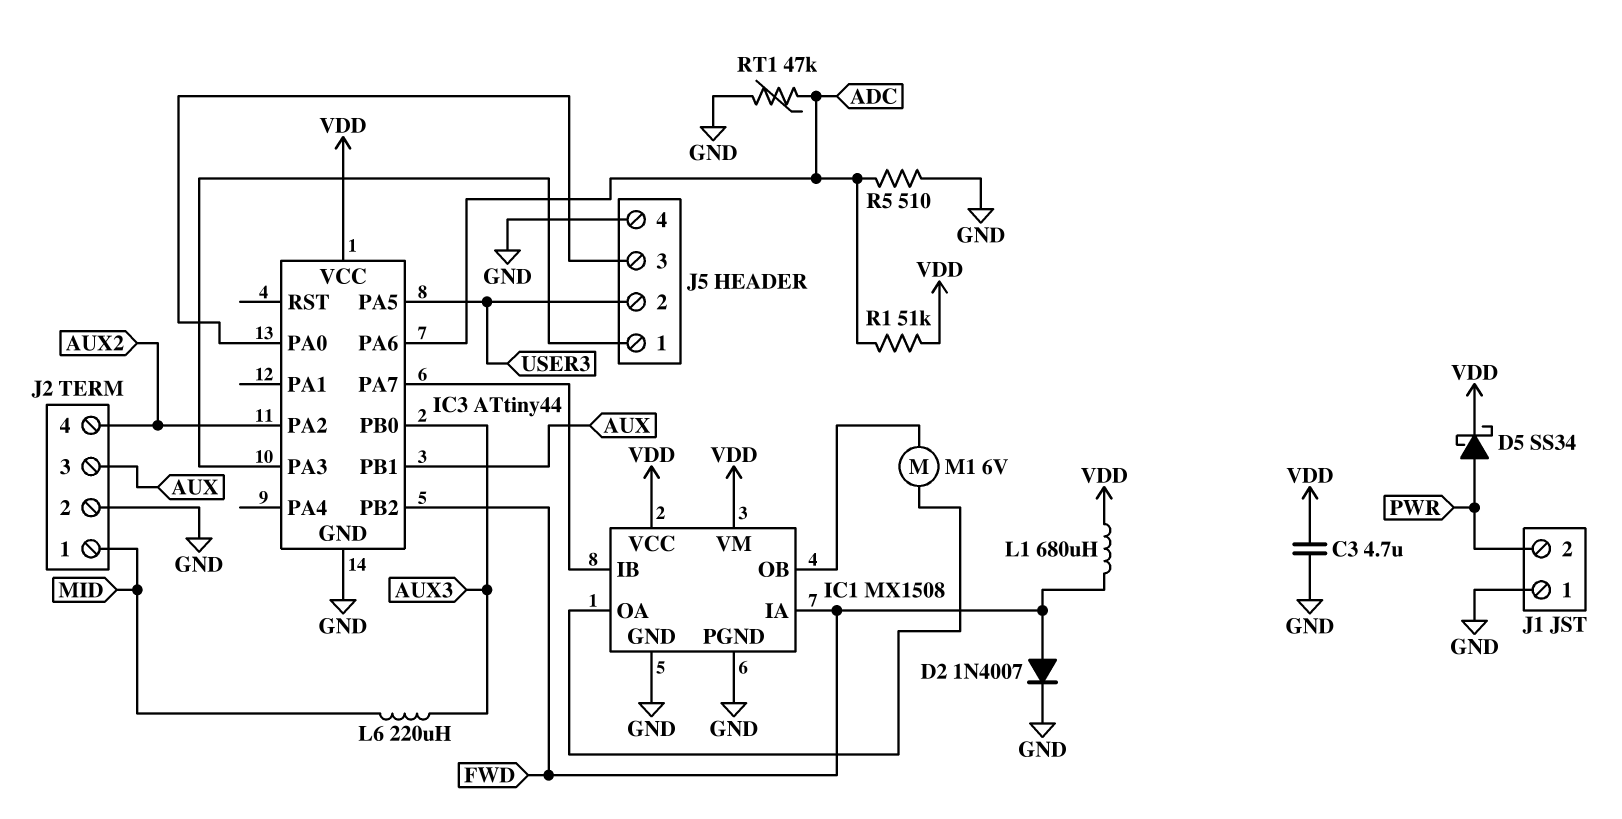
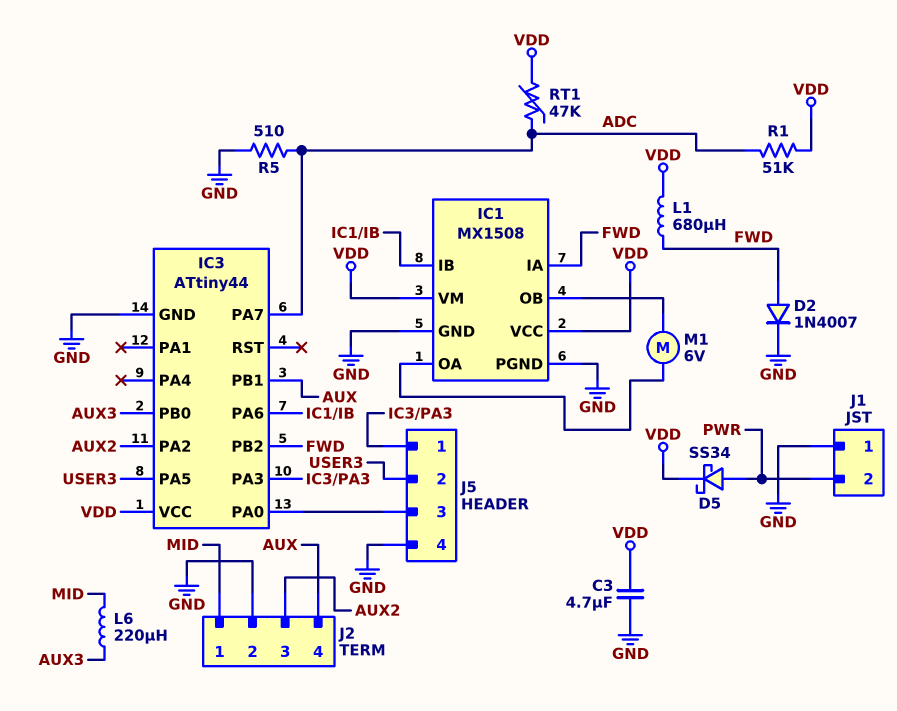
IC3 pin PA6: ADC -> IC1/IB
IC3 pin PA7: IC1/IB -> ADC
J2 pin 3: AUX -> AUX2
J2 pin 4: AUX2 -> AUX
RT1: 47k (ADC, GND) -> 47k (ADC, VDD)

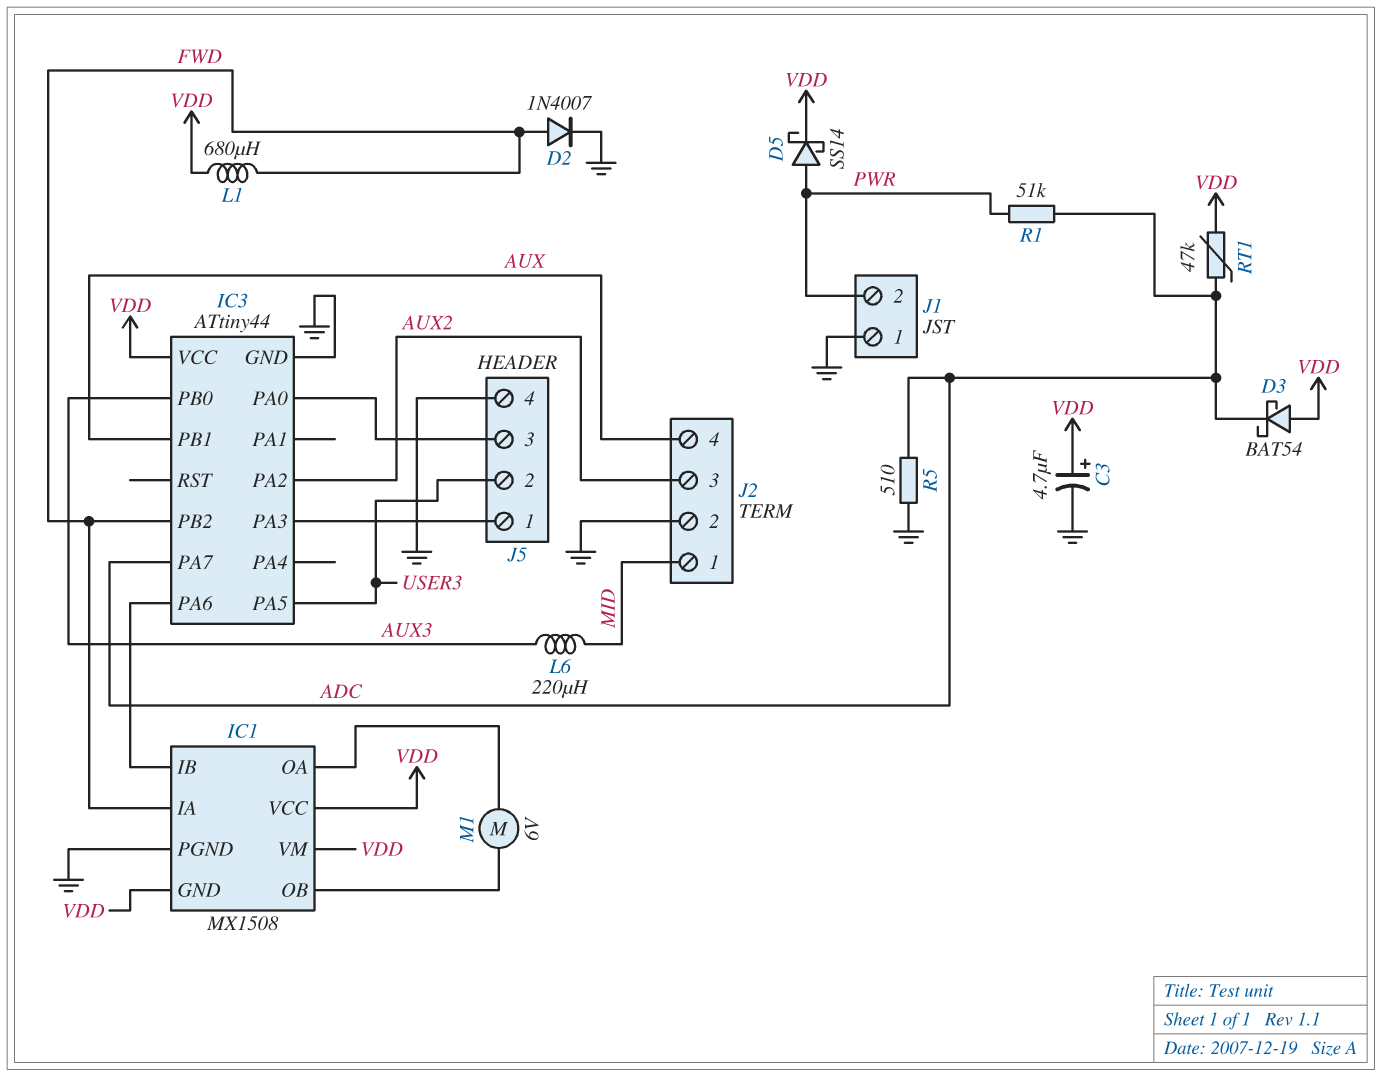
C3: 4.7uF (GND, VDD) -> 4.7uF (plus VDD, minus GND)
D3: none -> schottky BAT54 (A VDD, K ADC)
D5: schottky SS34 (A PWR, K VDD) -> schottky SS14 (A PWR, K VDD)
IC1 pin GND: GND -> VDD
R1: 51k (ADC, VDD) -> 51k (ADC, PWR)

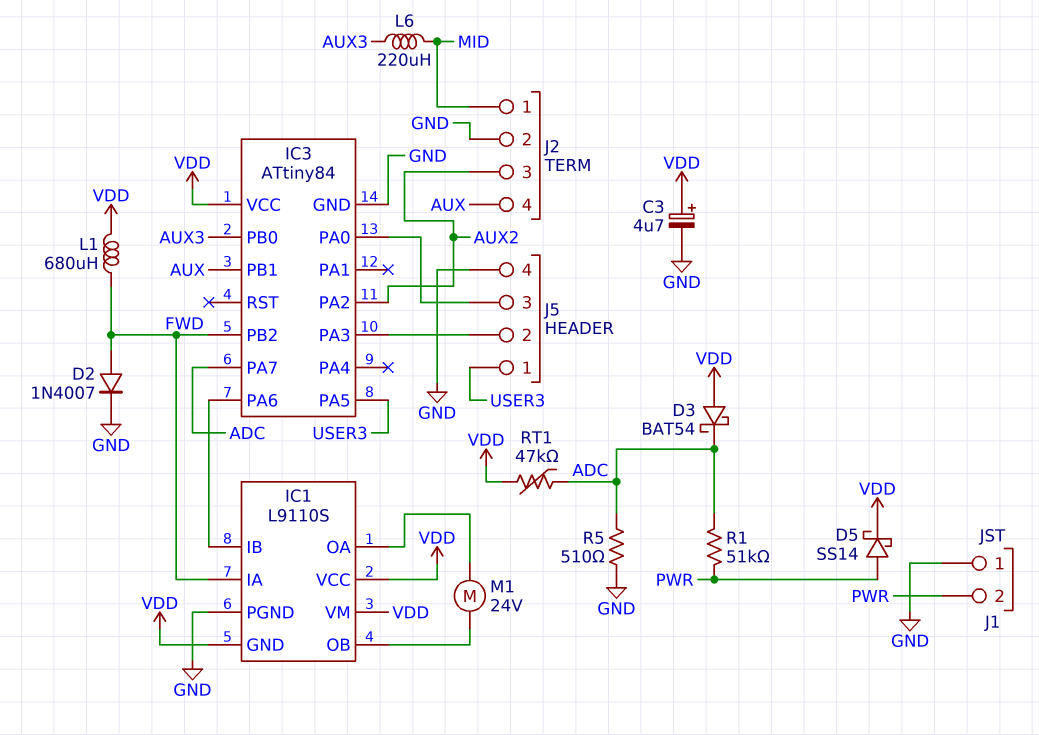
IC1: MX1508 -> L9110S
IC3: ATtiny44 -> ATtiny84
J5 pin 1: IC3/PA3 -> USER3
J5 pin 2: USER3 -> IC3/PA3
M1: motor 6V (IC1/OA, IC1/OB) -> motor 24V (IC1/OA, IC1/OB)

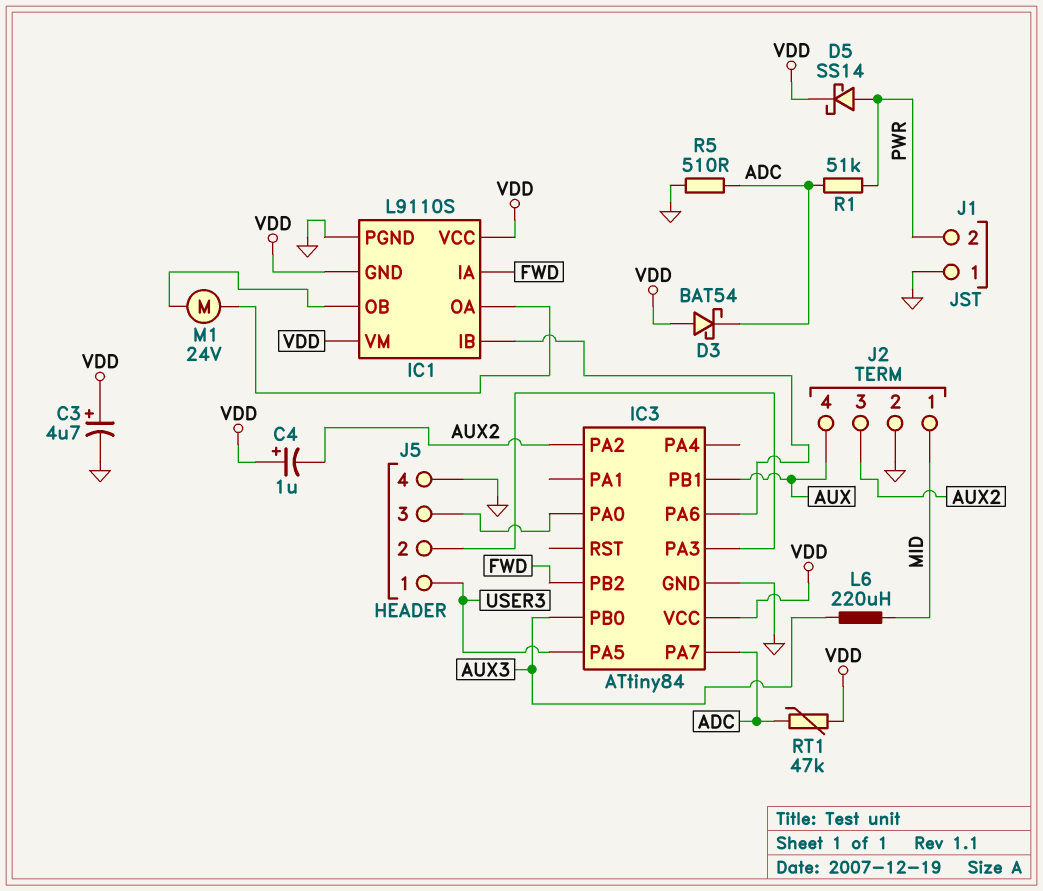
C4: none -> 1uF (plus VDD, minus AUX2)
D2: diode 1N4007 (A FWD, K GND) -> none
L1: 680uH (FWD, VDD) -> none

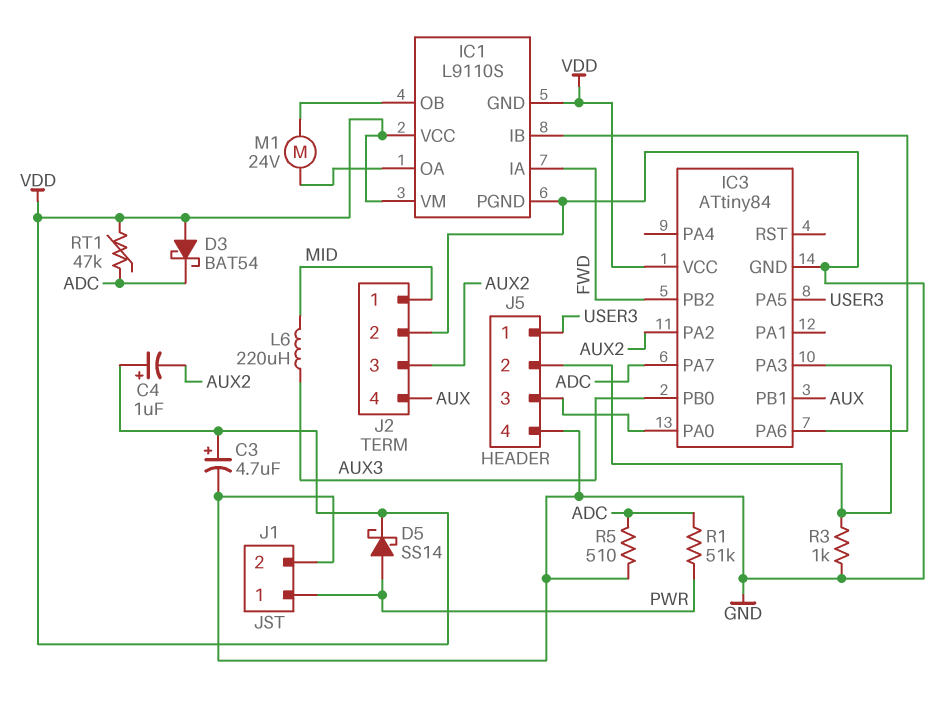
J1 pin 1: GND -> PWR
J1 pin 2: PWR -> GND
R3: none -> 1k (GND, IC3/PA3)

